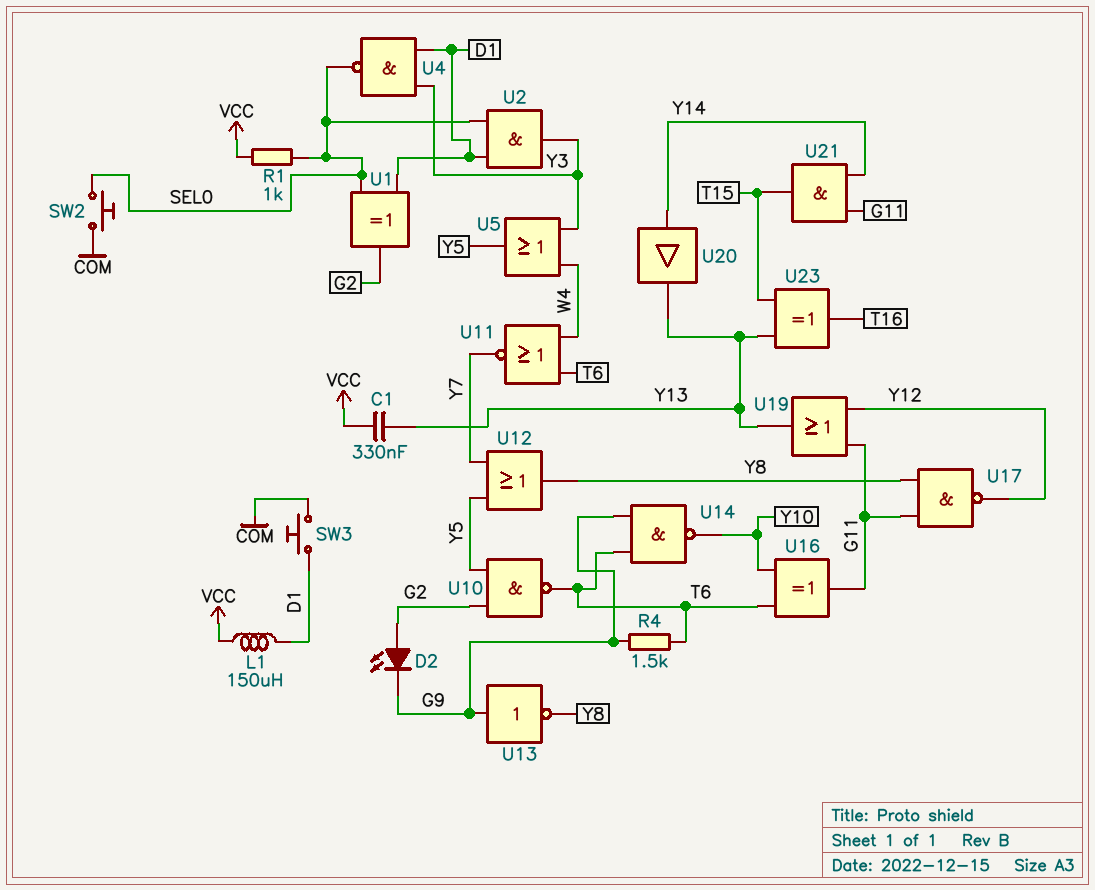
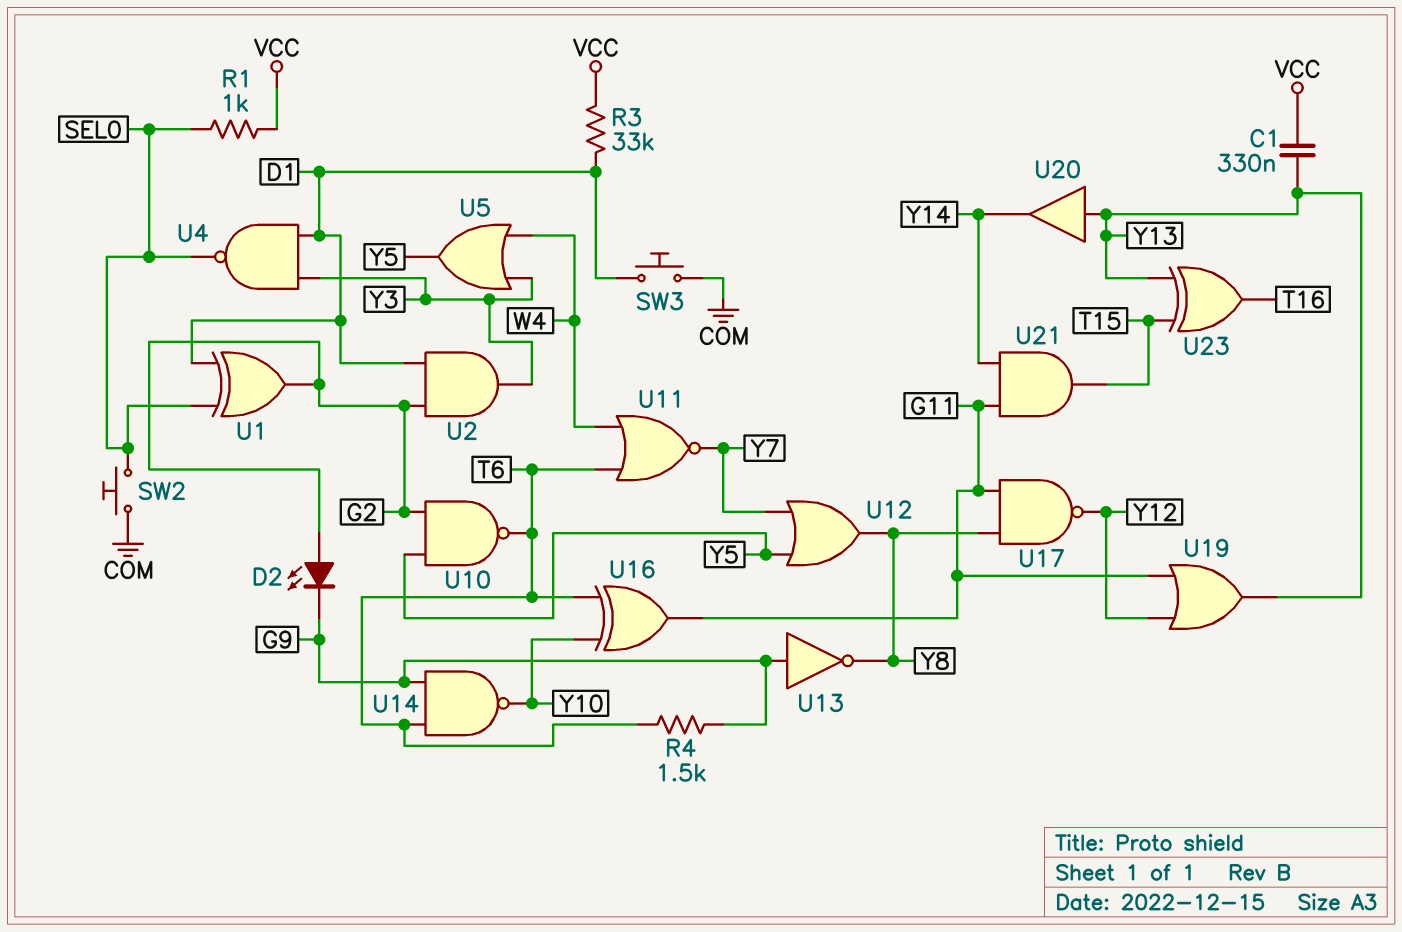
L1: 150uH (D1, VCC) -> none
R3: none -> 33k (D1, VCC)
U2: AND (in D1, in SEL0, out Y3) -> AND (in D1, in G2, out Y3)
U20: buffer (in Y14, out Y13) -> buffer (in Y13, out Y14)

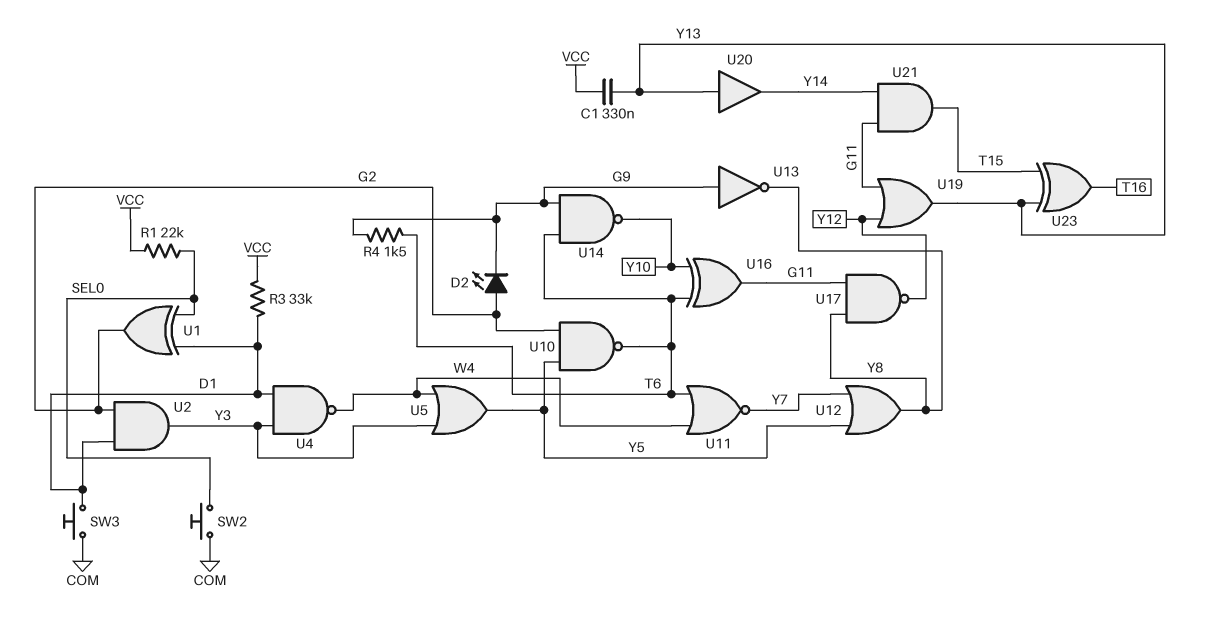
R1: 1k (SEL0, VCC) -> 22k (SEL0, VCC)
U4: NAND (in D1, in Y3, out SEL0) -> NAND (in D1, in Y3, out W4)

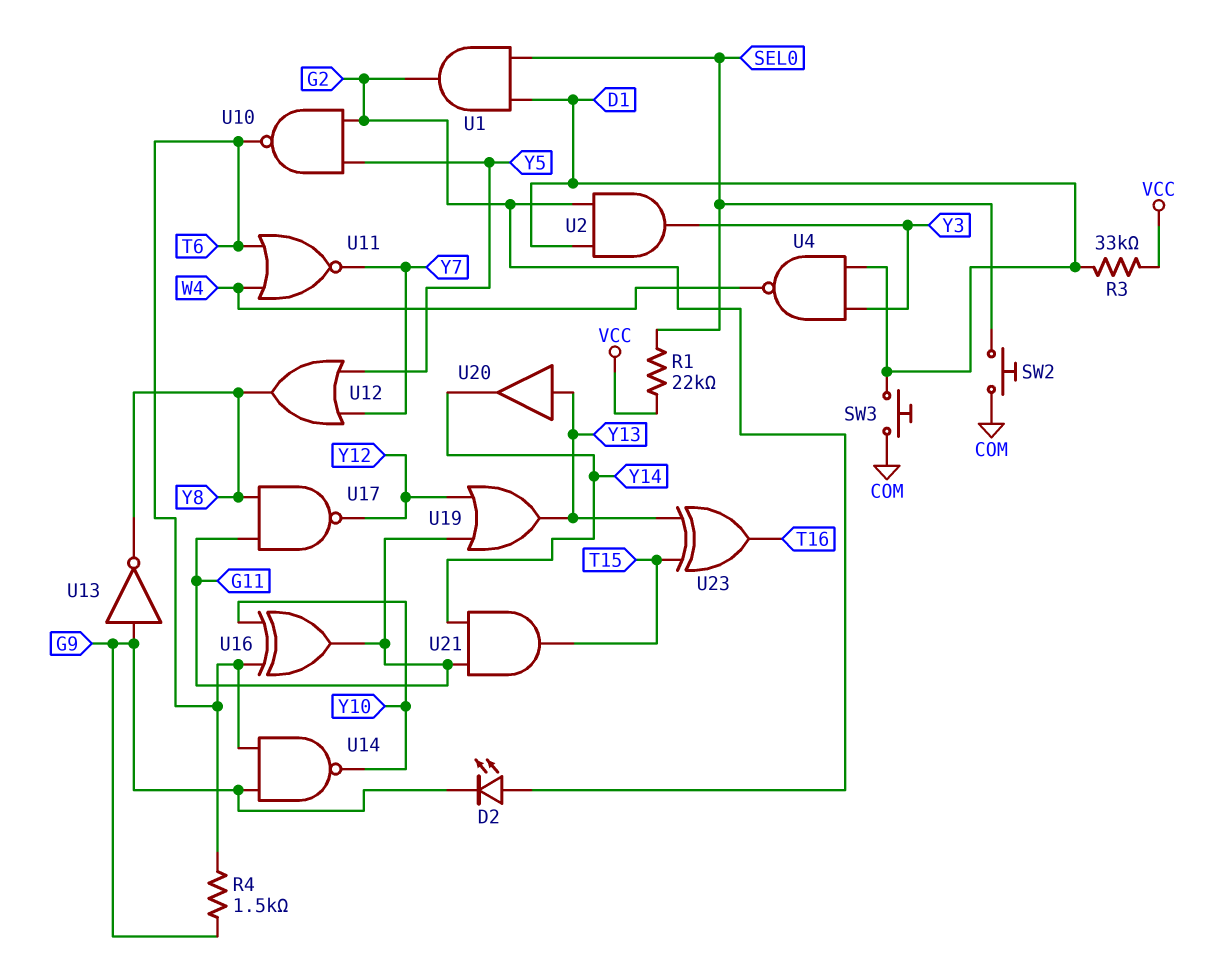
C1: 330nF (VCC, Y13) -> none
U1: XOR (in D1, in SEL0, out G2) -> AND (in D1, in SEL0, out G2)
U5: OR (in W4, in Y3, out Y5) -> none

